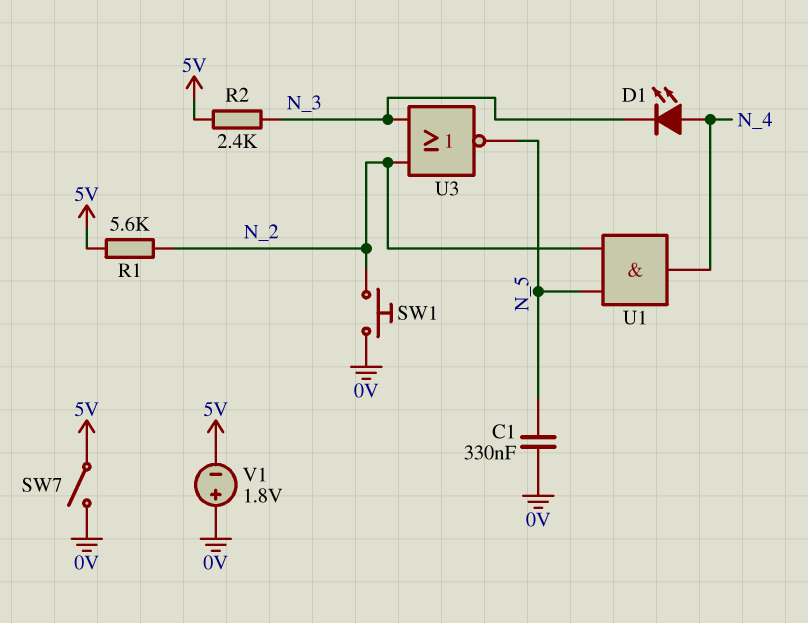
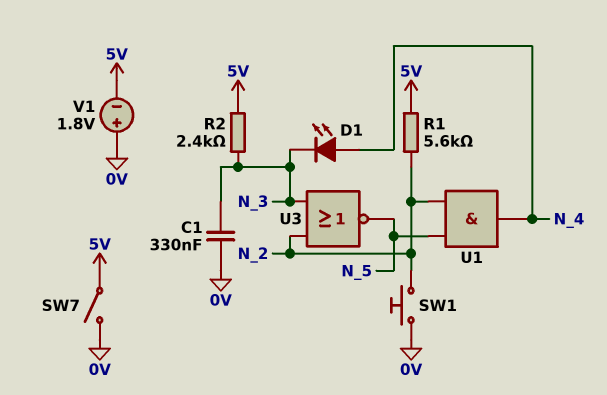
C1: 330nF (0V, N_5) -> 330nF (0V, N_3)

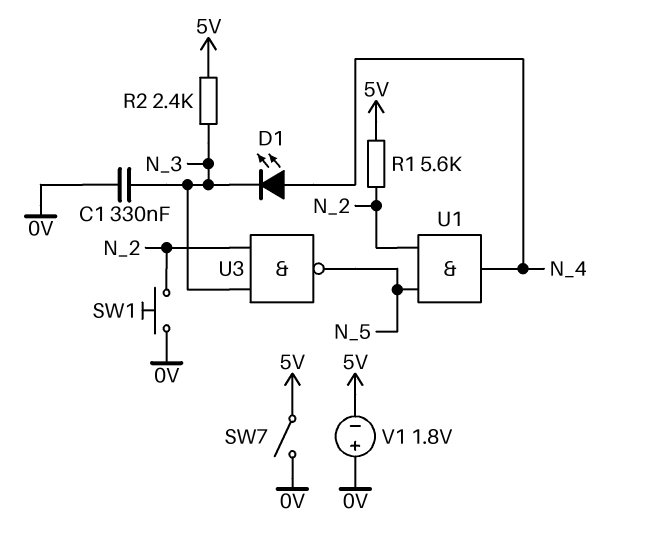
U3: NOR (in N_2, in N_3, out N_5) -> NAND (in N_2, in N_3, out N_5)

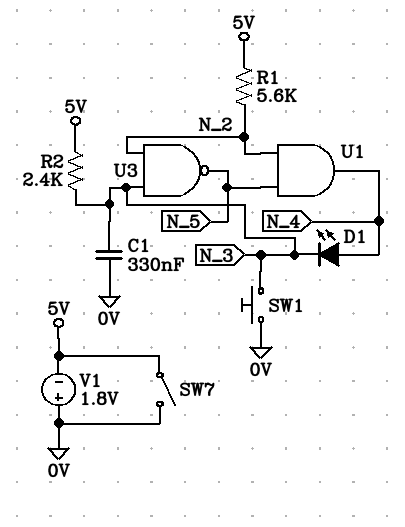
SW1: button (0V, N_2) -> button (0V, N_3)

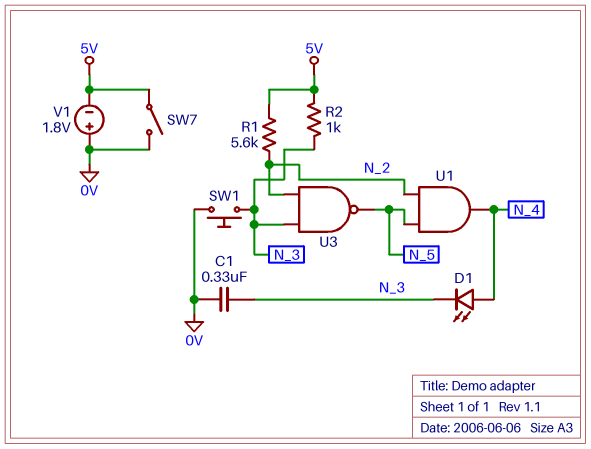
R2: 2.4k (5V, N_3) -> 1k (5V, N_3)

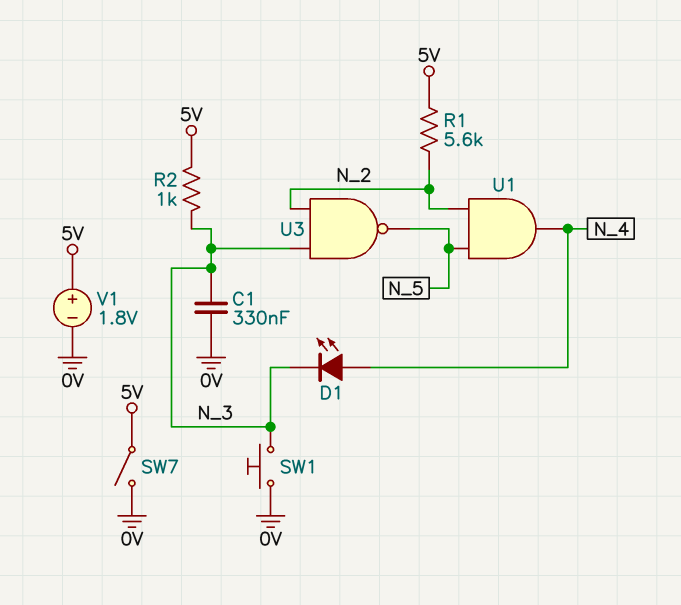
V1: 1.8V (plus 0V, minus 5V) -> 1.8V (plus 5V, minus 0V)

